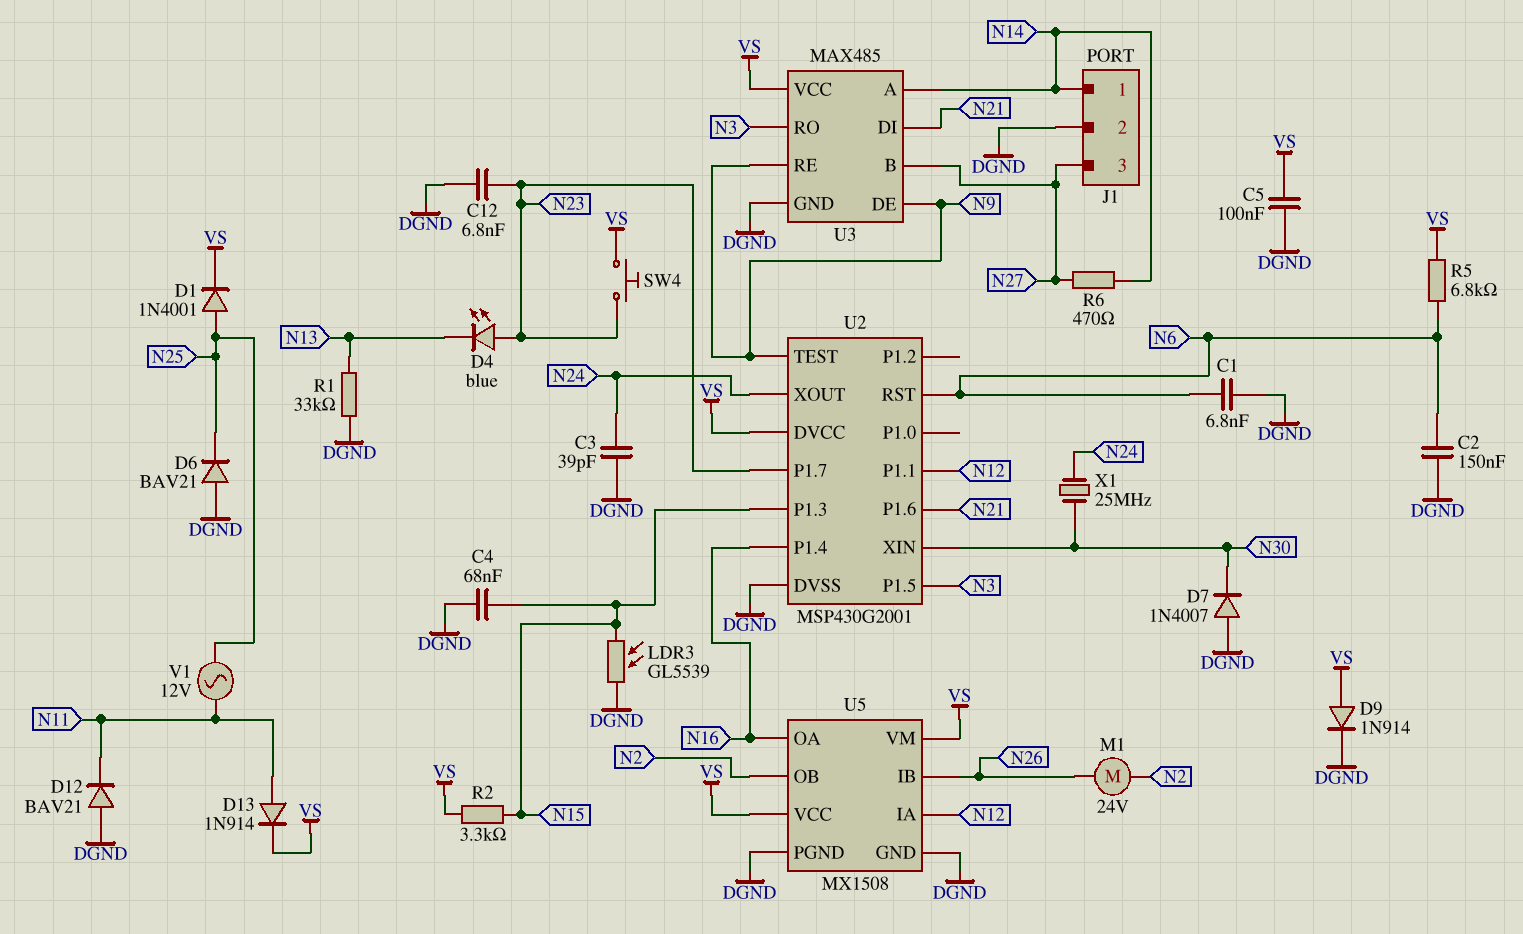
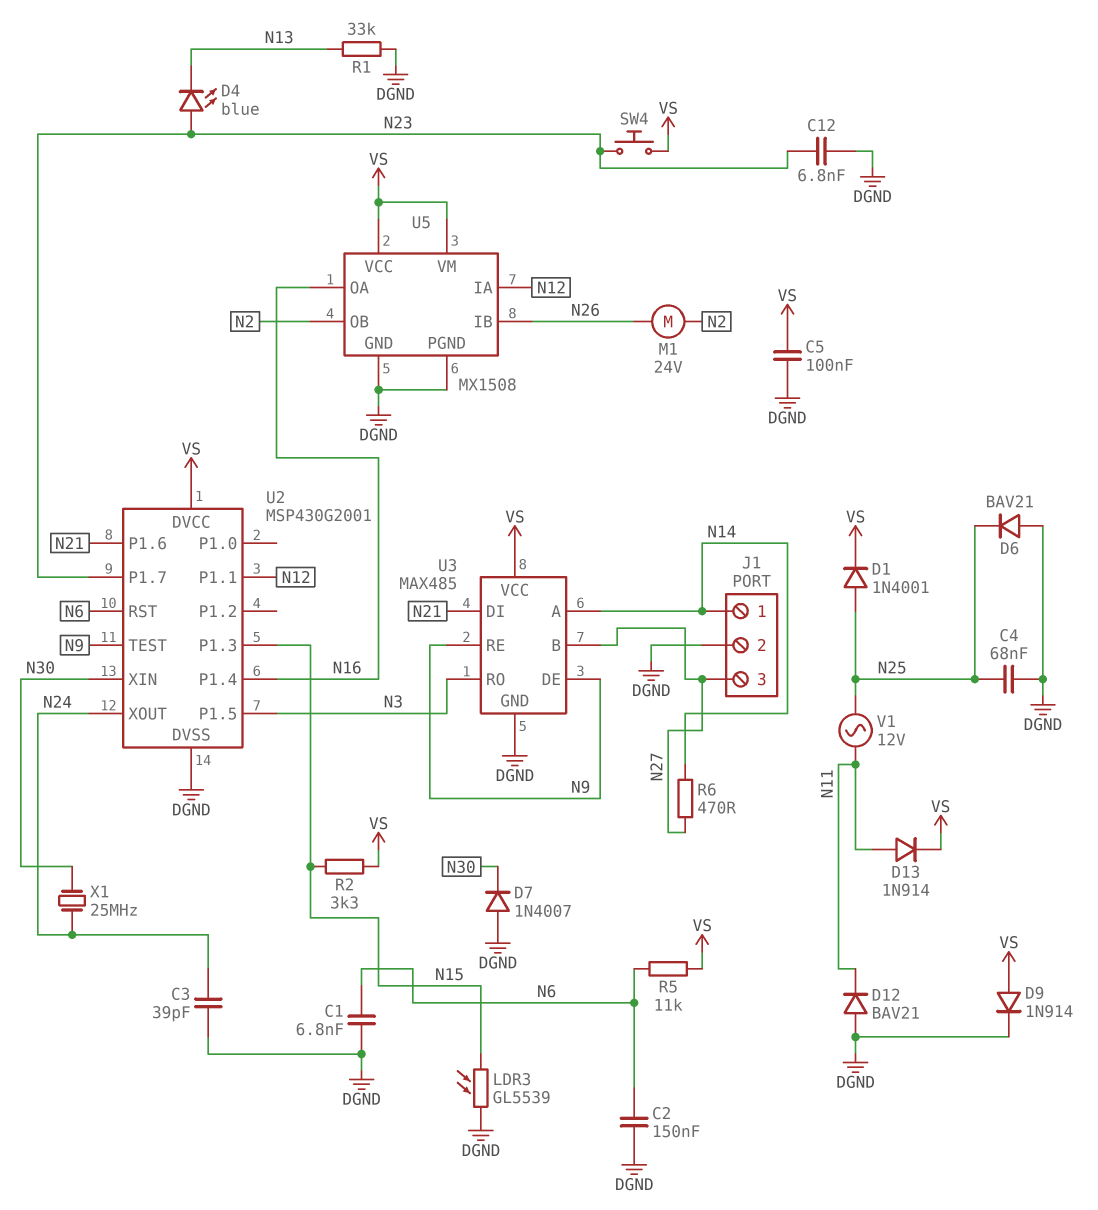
C4: 68nF (DGND, N15) -> 68nF (DGND, N25)
R5: 6.8k (N6, VS) -> 11k (N6, VS)

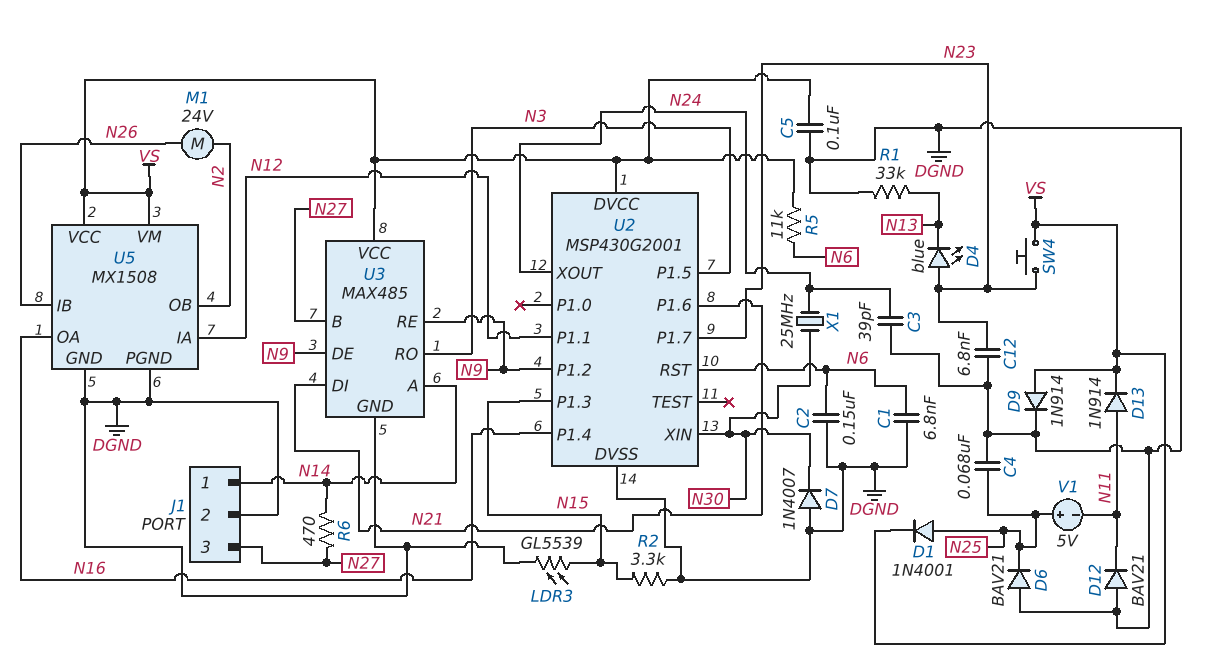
R2: 3.3k (N15, VS) -> 3.3k (DGND, N15)
U2 pin P1.2: none -> N9
U2 pin TEST: N9 -> none
V1: AC 12V (N11, N25) -> 5V (plus N25, minus N11)

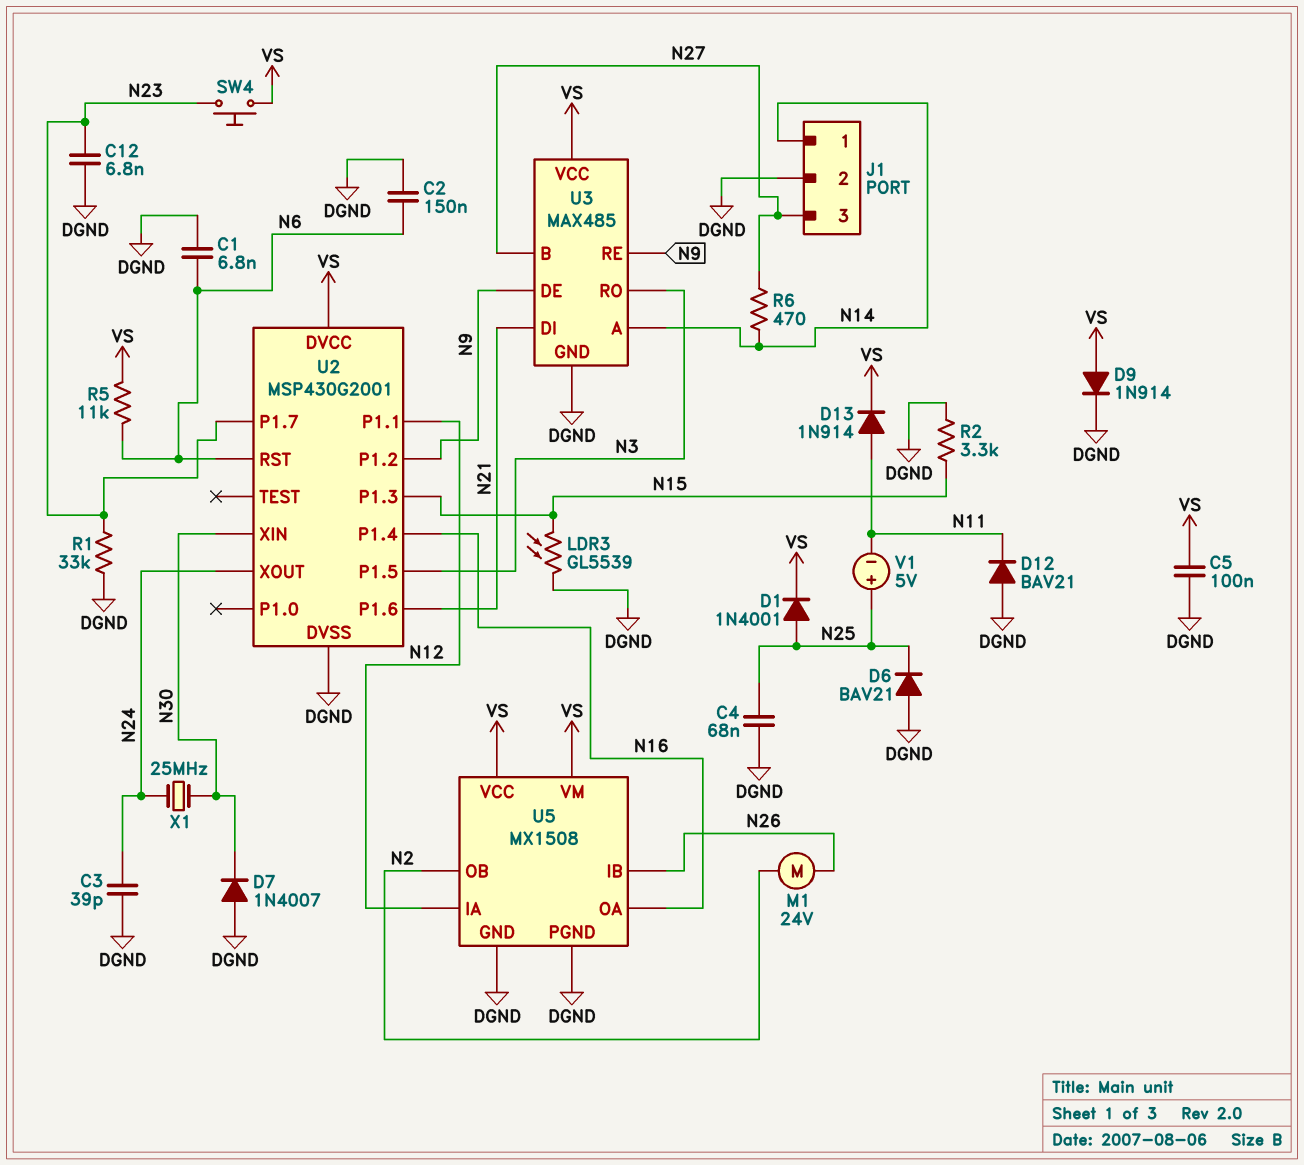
D4: LED blue (A N23, K N13) -> none
R1: 33k (DGND, N13) -> 33k (DGND, N23)

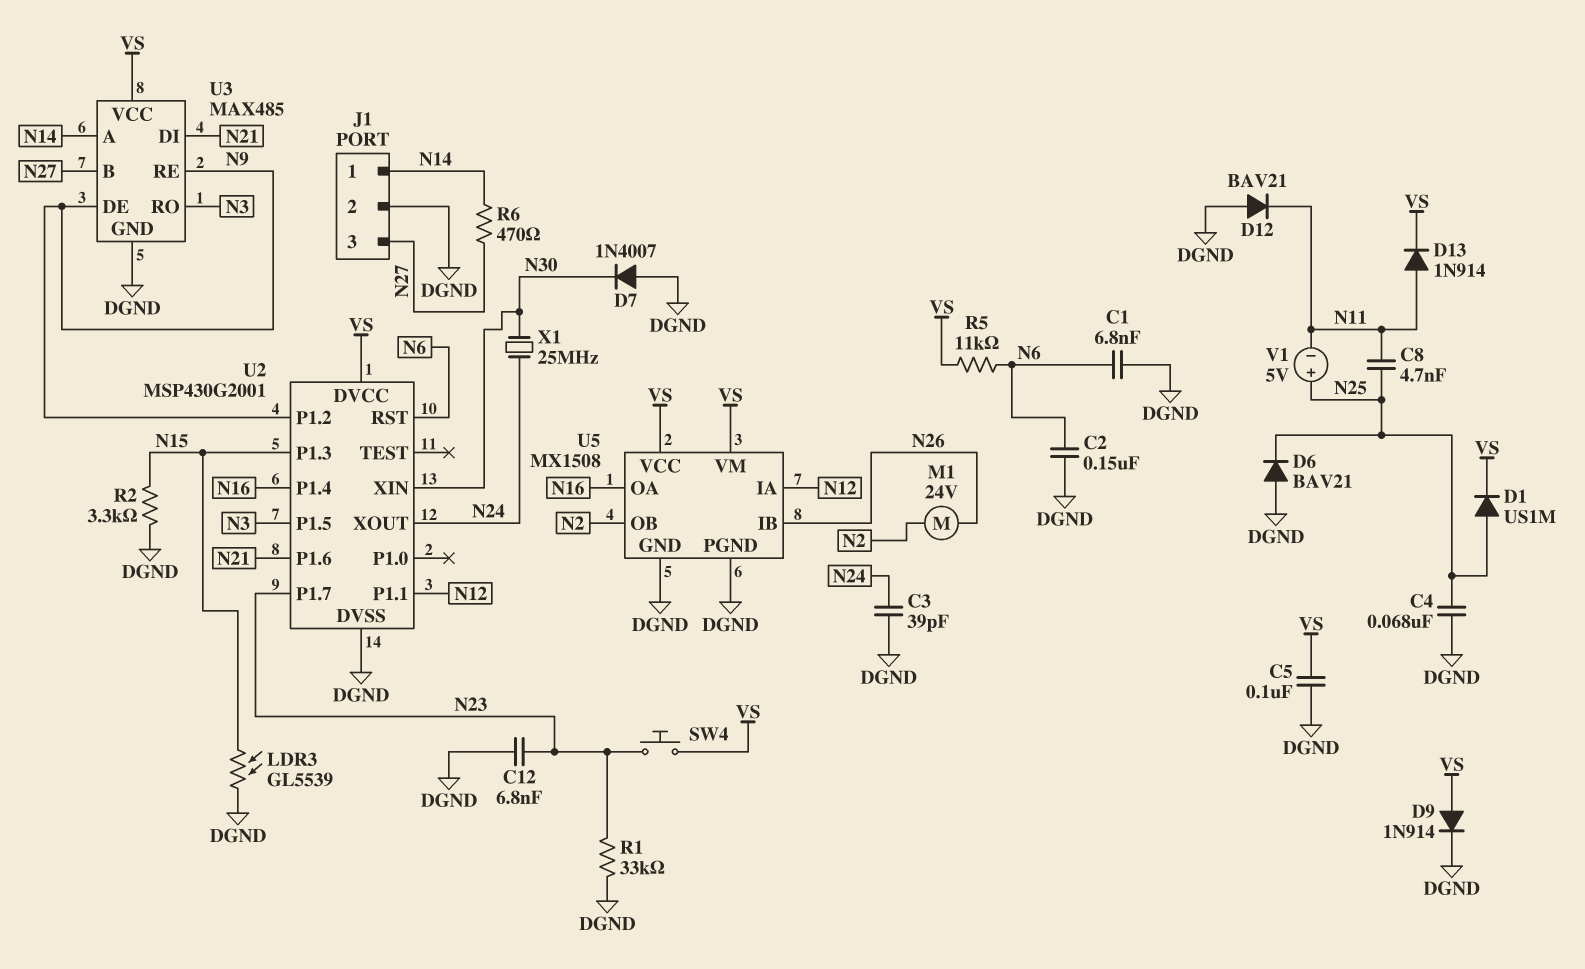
C8: none -> 4.7nF (N11, N25)
D1: diode 1N4001 (A N25, K VS) -> diode US1M (A N25, K VS)

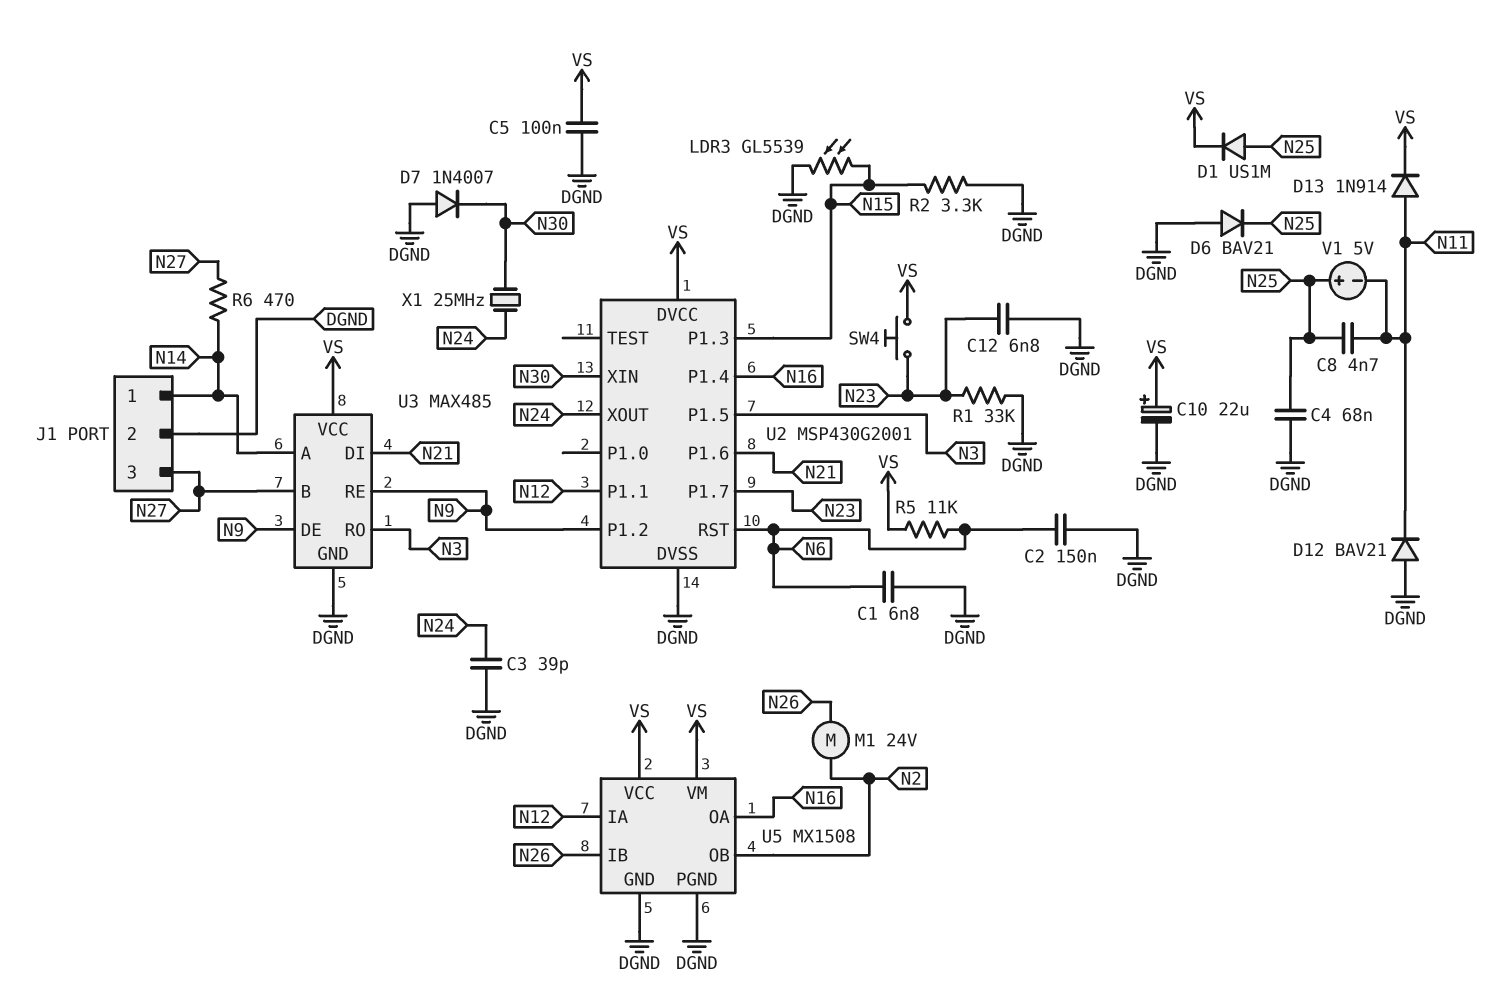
C10: none -> 22uF (plus VS, minus DGND)
D9: diode 1N914 (A VS, K DGND) -> none

